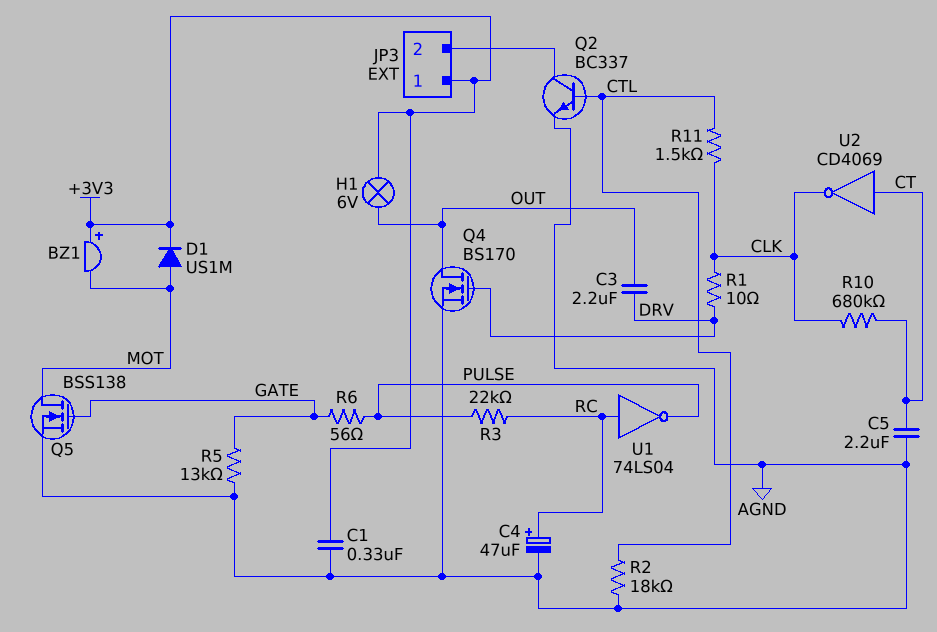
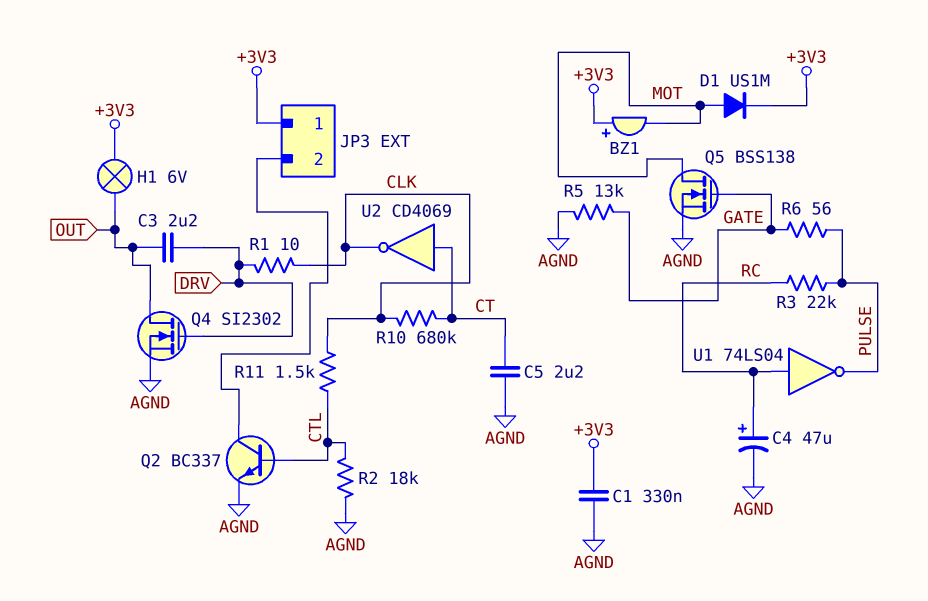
Q4: NMOS BS170 (G DRV, D OUT, S AGND) -> NMOS SI2302 (G DRV, D OUT, S AGND)

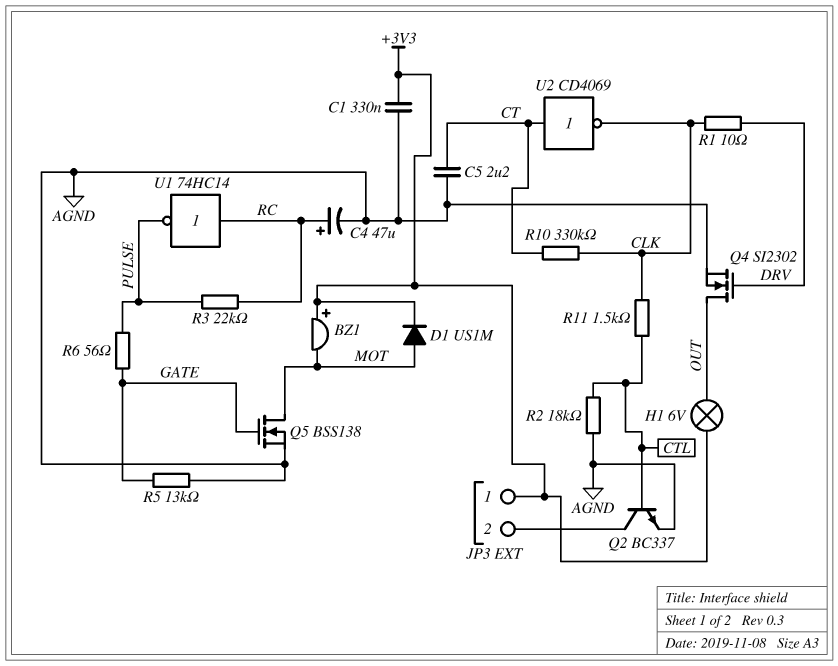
C3: 2.2uF (DRV, OUT) -> none
R10: 680k (CLK, CT) -> 330k (CLK, CT)
U1: NOT 74LS04 (in RC, out PULSE) -> NOT 74HC14 (in RC, out PULSE)

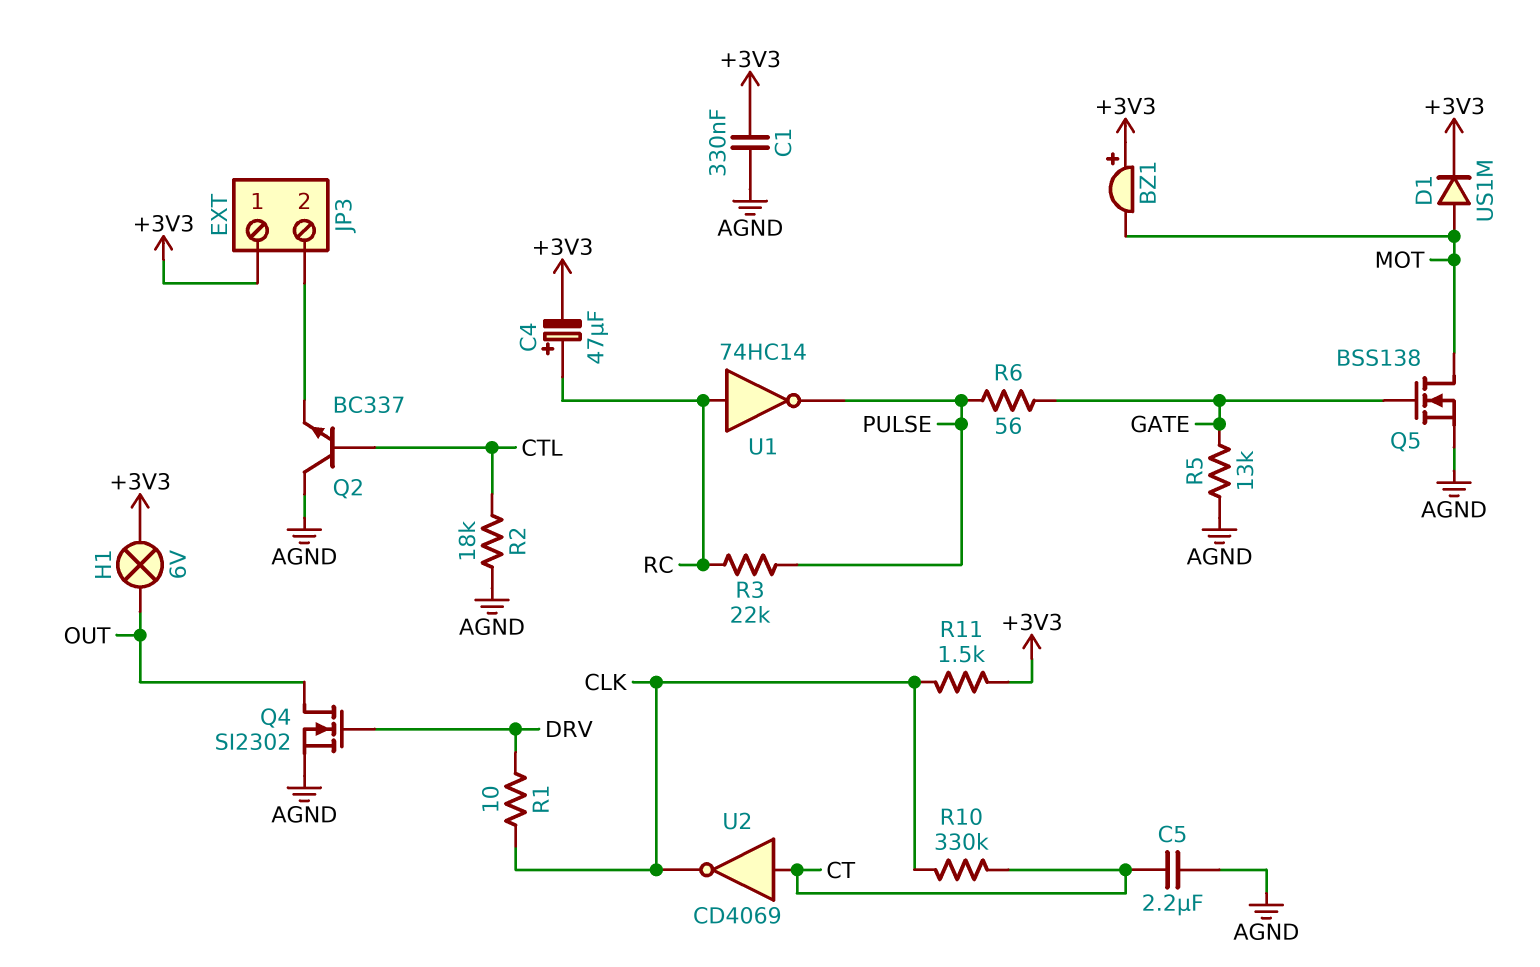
C4: 47uF (plus RC, minus AGND) -> 47uF (plus RC, minus +3V3)
Q2: NPN BC337 (B CTL, C JP3/2, E AGND) -> NPN BC337 (B CTL, C AGND, E JP3/2)
R11: 1.5k (CLK, CTL) -> 1.5k (+3V3, CLK)

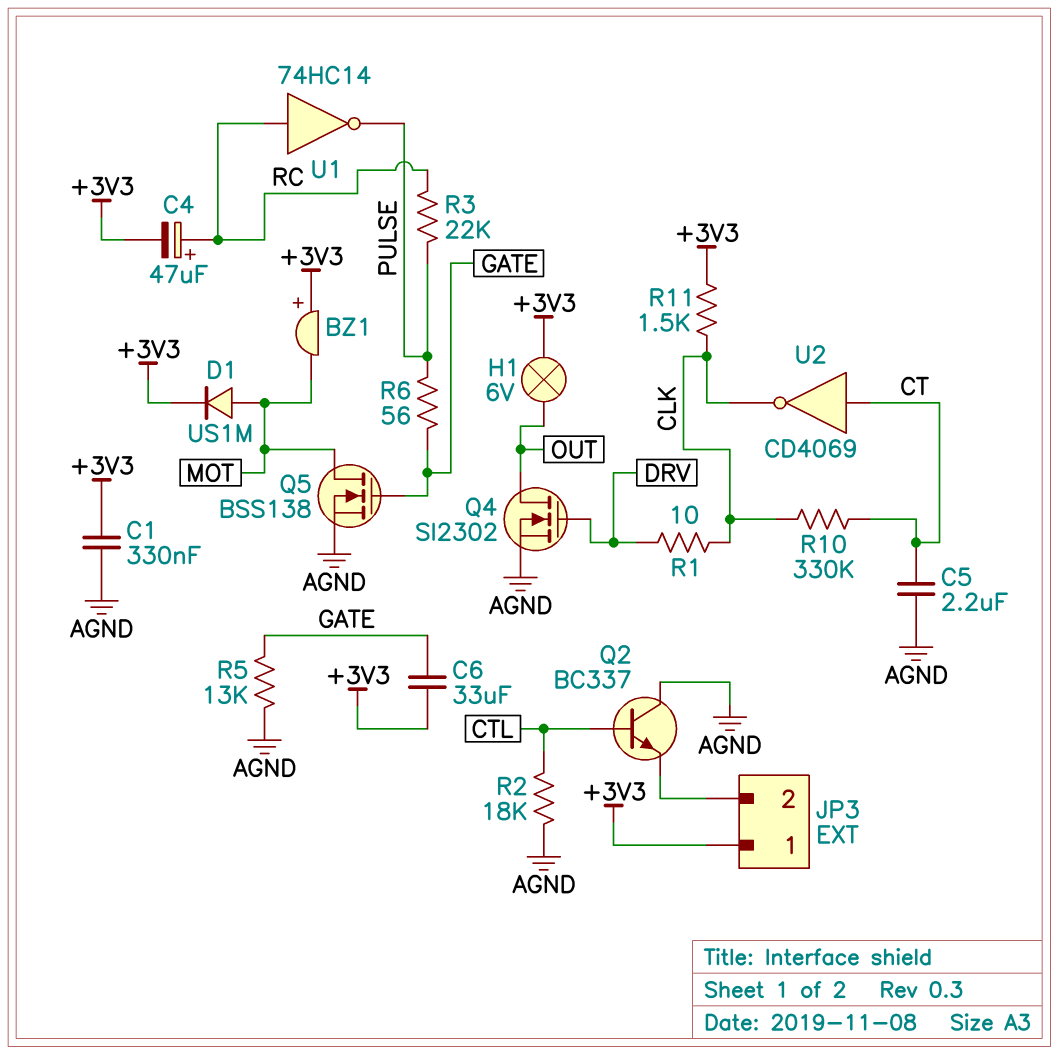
C6: none -> 33uF (+3V3, GATE)

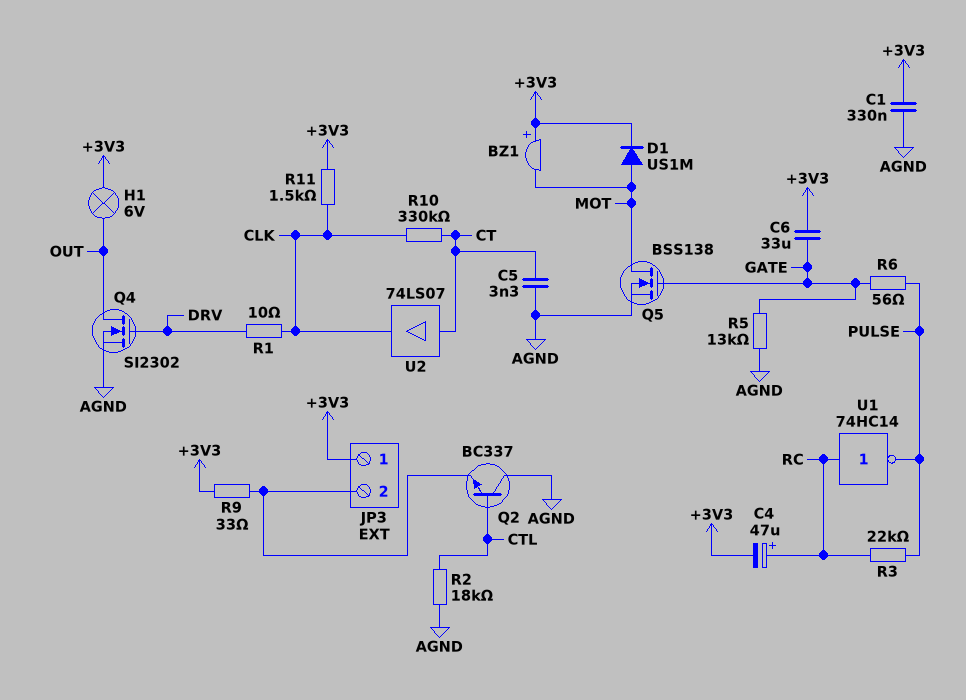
C5: 2.2uF (AGND, CT) -> 3.3nF (AGND, CT)
R9: none -> 33 (+3V3, JP3/2)
U2: NOT CD4069 (in CT, out CLK) -> buffer 74LS07 (in CT, out CLK)

